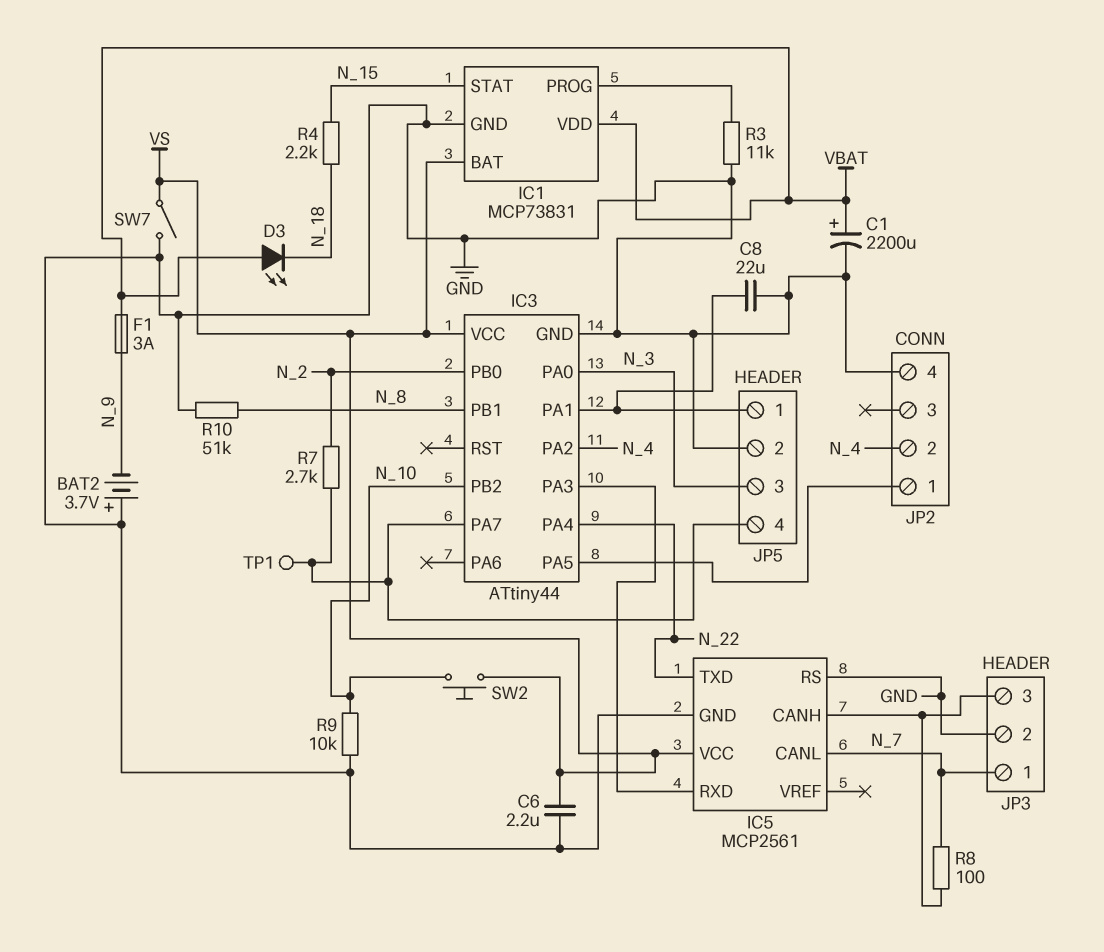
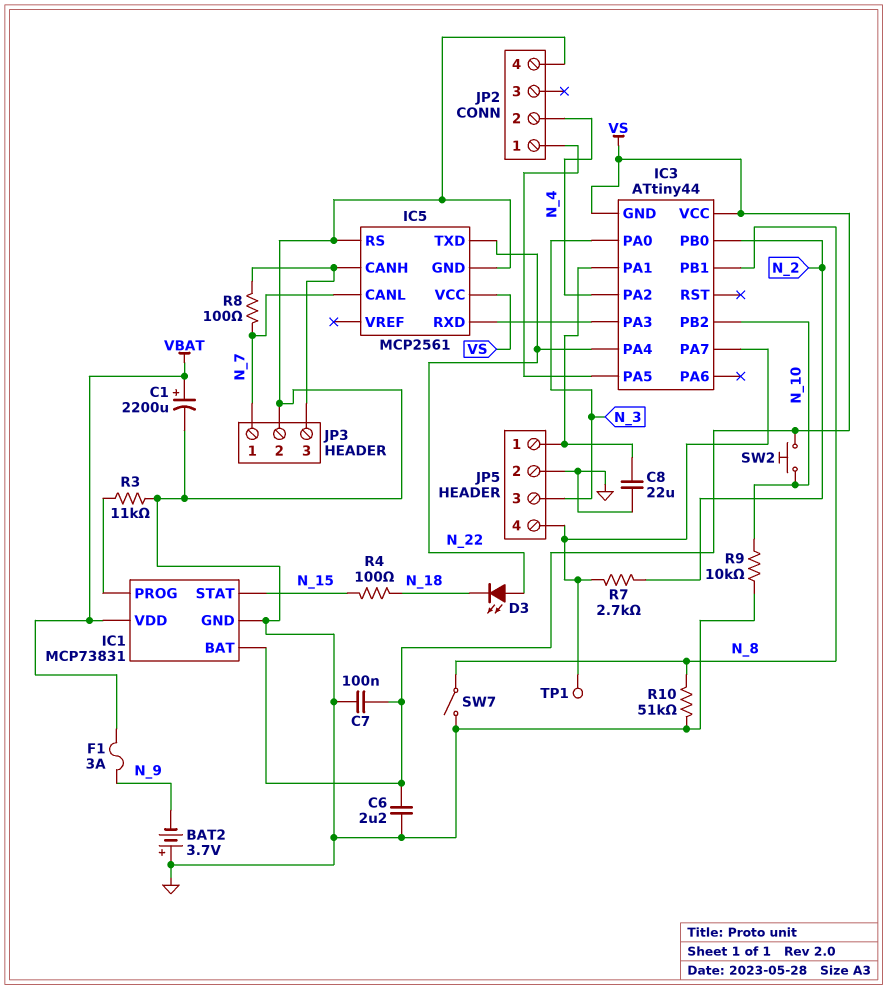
C7: none -> 100nF (GND, VS)
D3: LED (A VBAT, K N_18) -> LED (A N_22, K N_18)
IC3 pin GND: GND -> VS
R4: 2.2k (N_15, N_18) -> 100 (N_15, N_18)
SW7: switch (GND, VS) -> switch (GND, N_8)

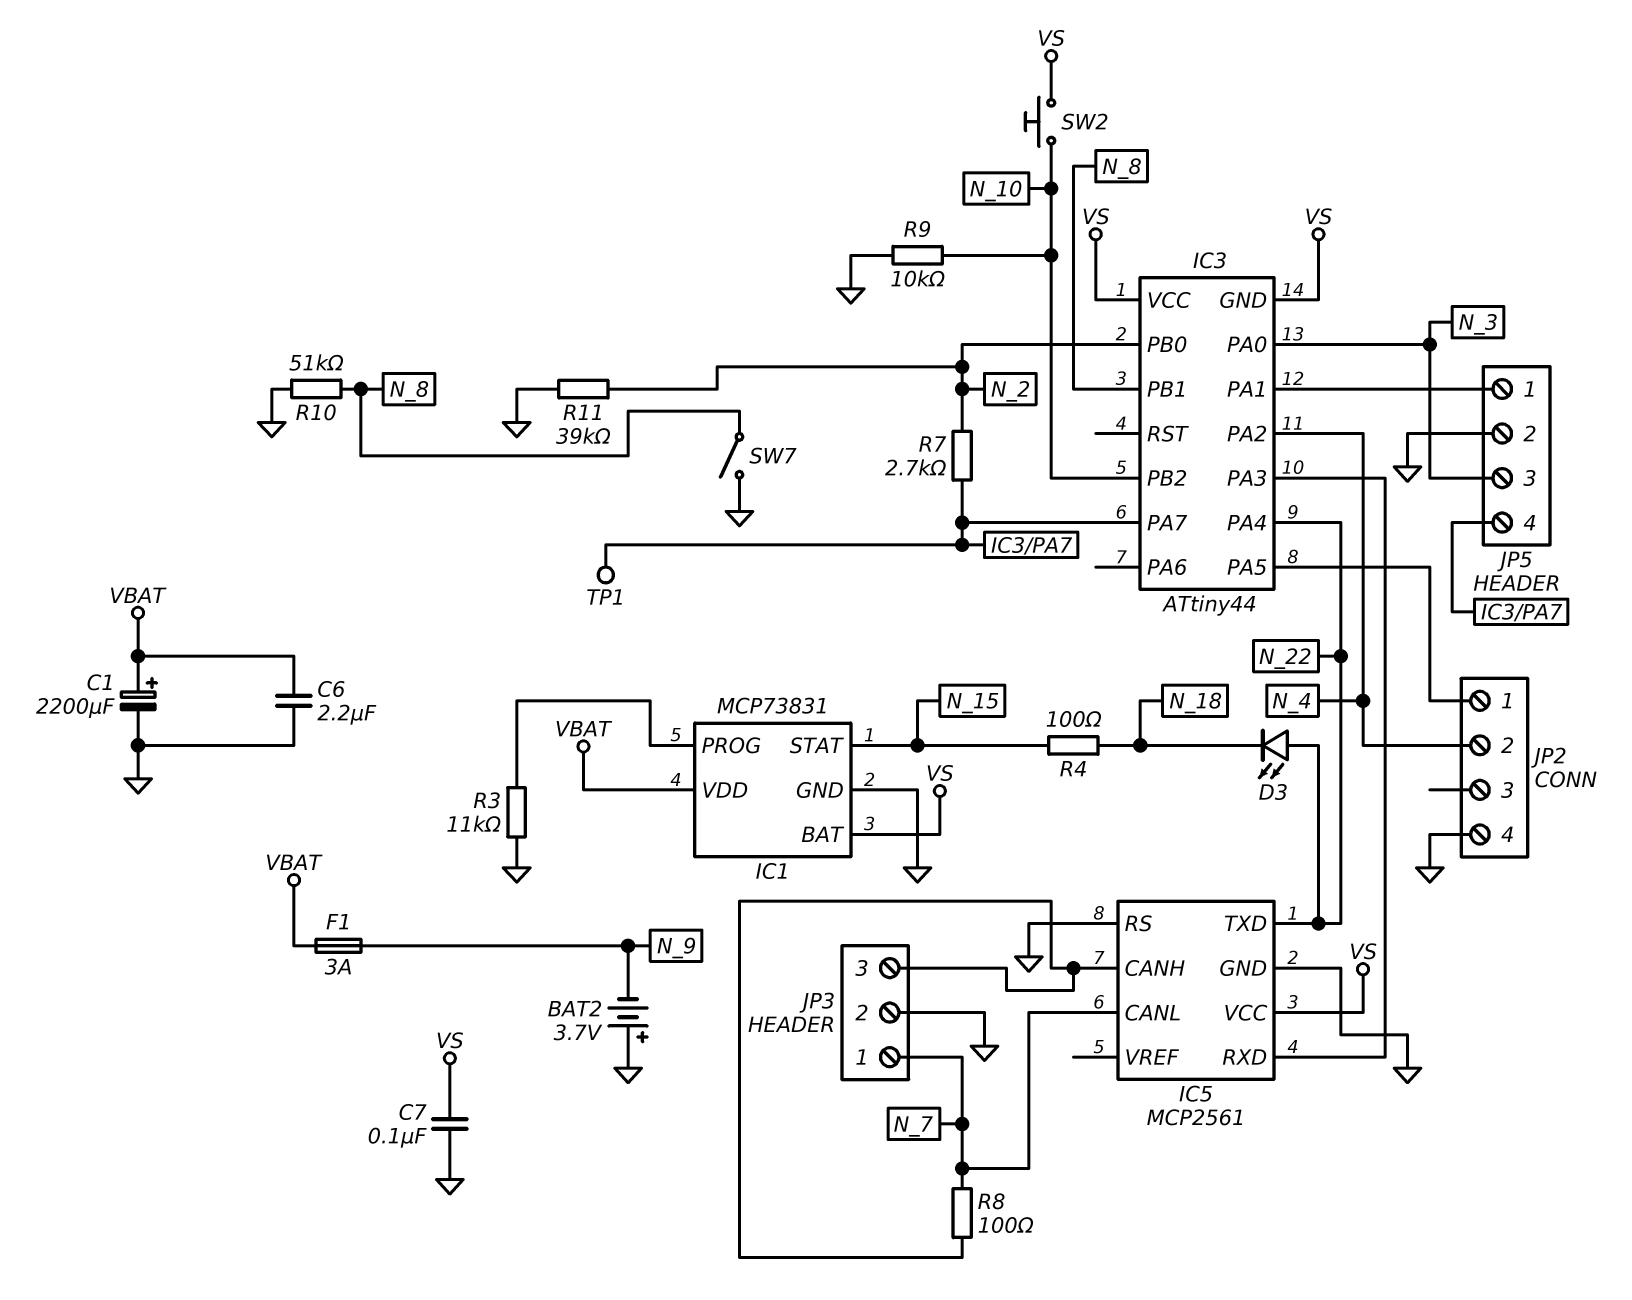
C6: 2.2uF (GND, VS) -> 2.2uF (GND, VBAT)
C8: 22uF (GND, IC3/PA1) -> none
R11: none -> 39k (GND, N_2)

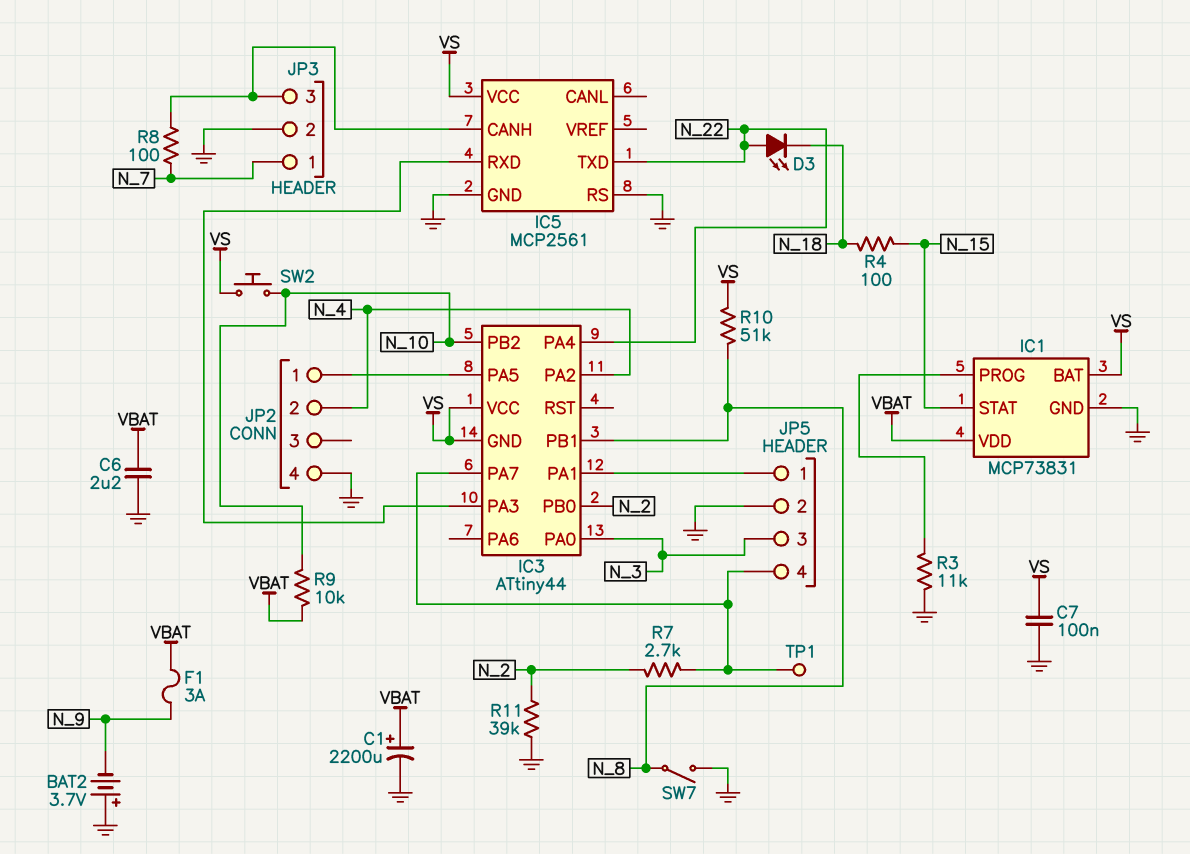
IC5 pin CANL: N_7 -> none
R9: 10k (GND, N_10) -> 10k (N_10, VBAT)
R10: 51k (GND, N_8) -> 51k (N_8, VS)

